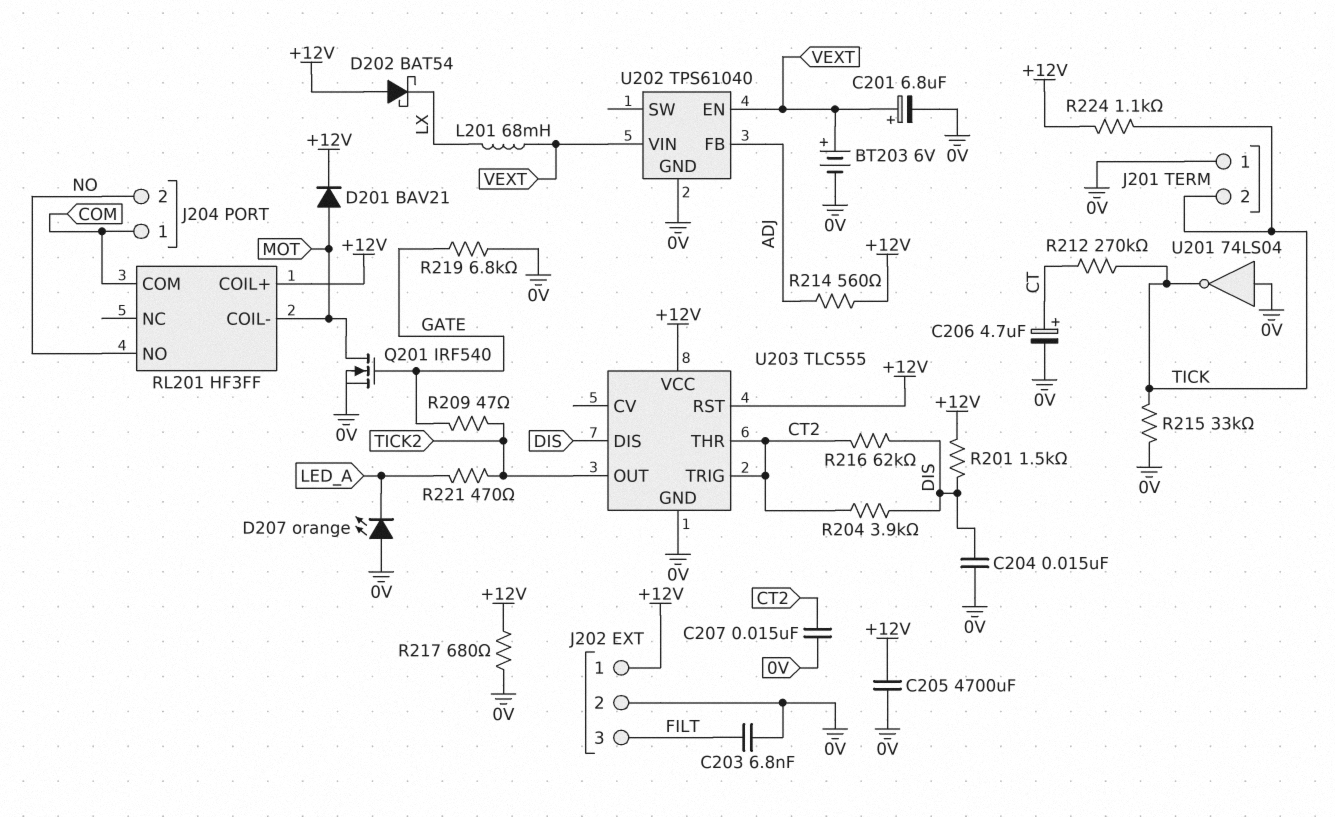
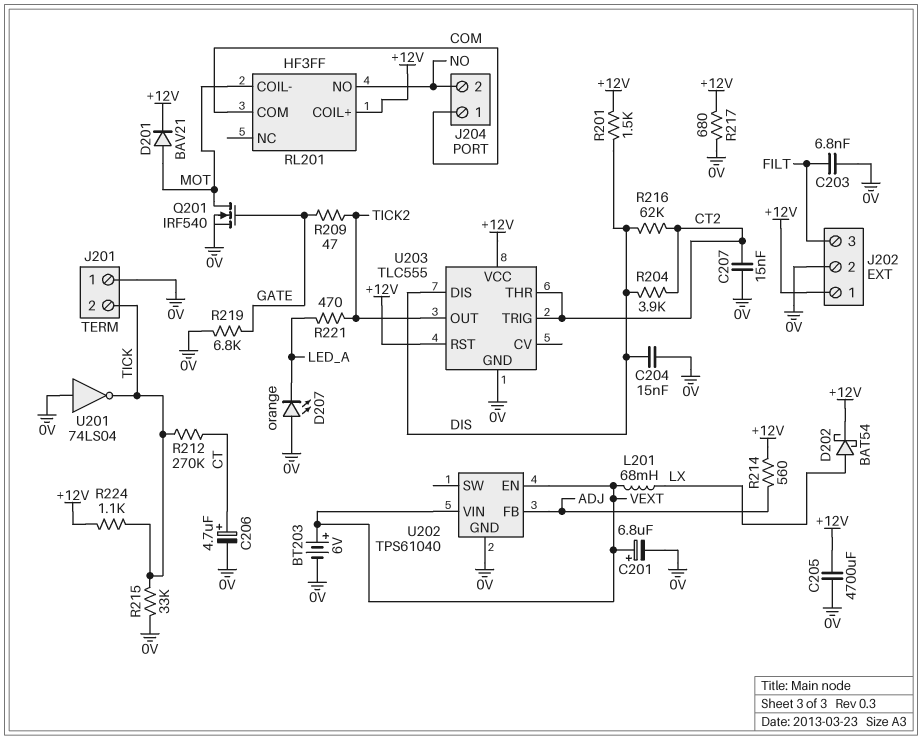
D202: schottky BAT54 (A +12V, K LX) -> schottky BAT54 (A LX, K +12V)

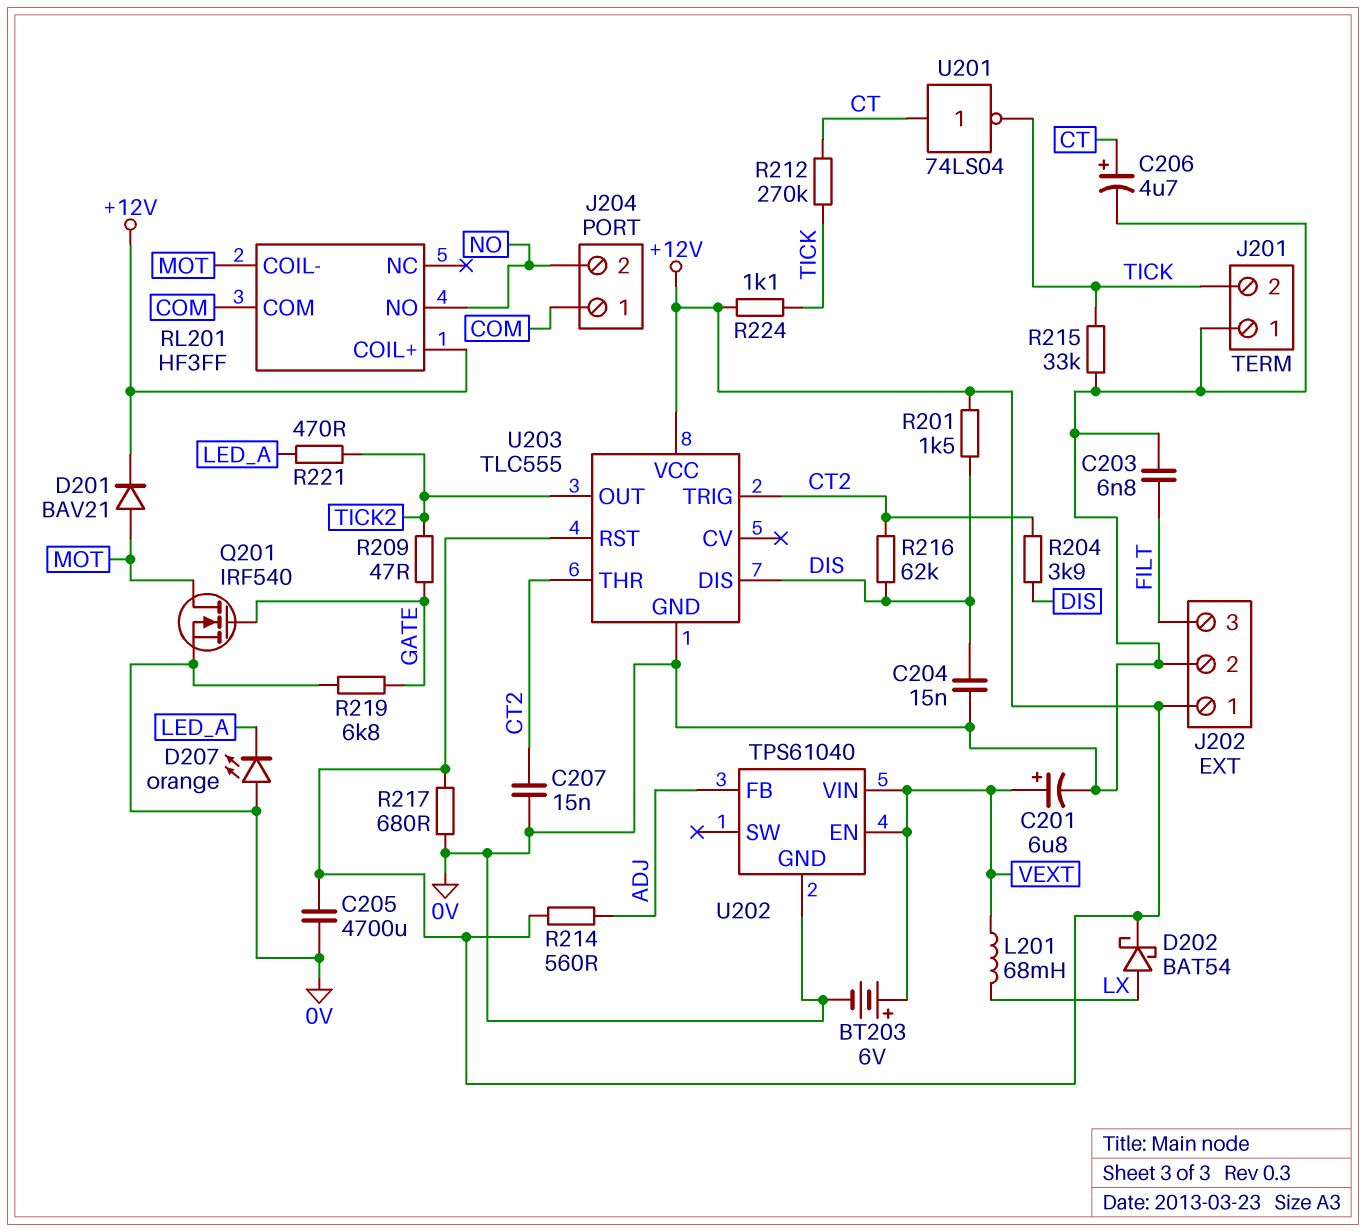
U201: NOT 74LS04 (in 0V, out TICK) -> NOT 74LS04 (in CT, out TICK)

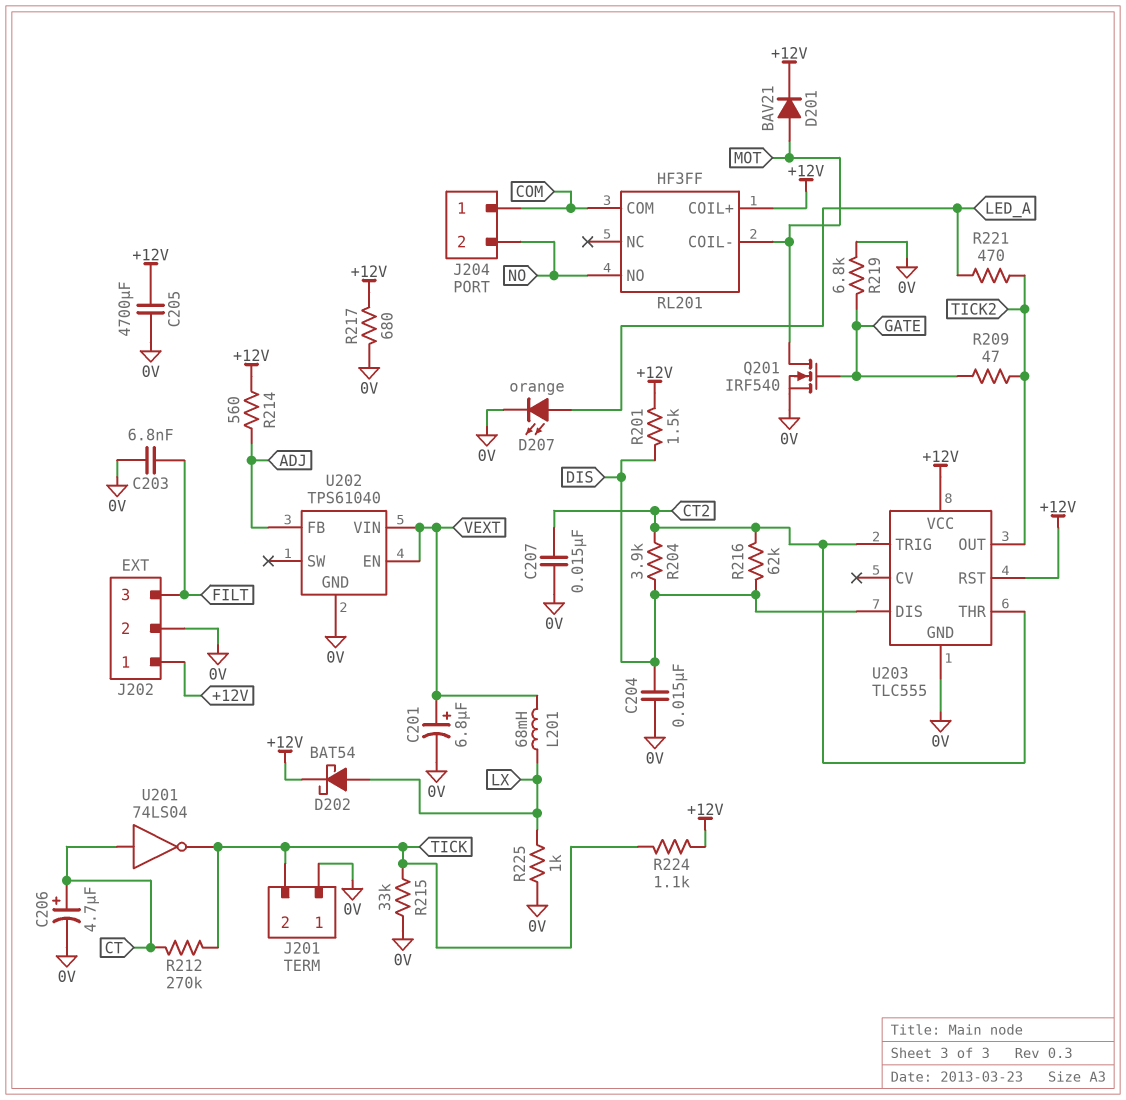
BT203: 6V (plus VEXT, minus 0V) -> none
D207: LED orange (A 0V, K LED_A) -> LED orange (A LED_A, K 0V)
R225: none -> 1k (0V, LX)

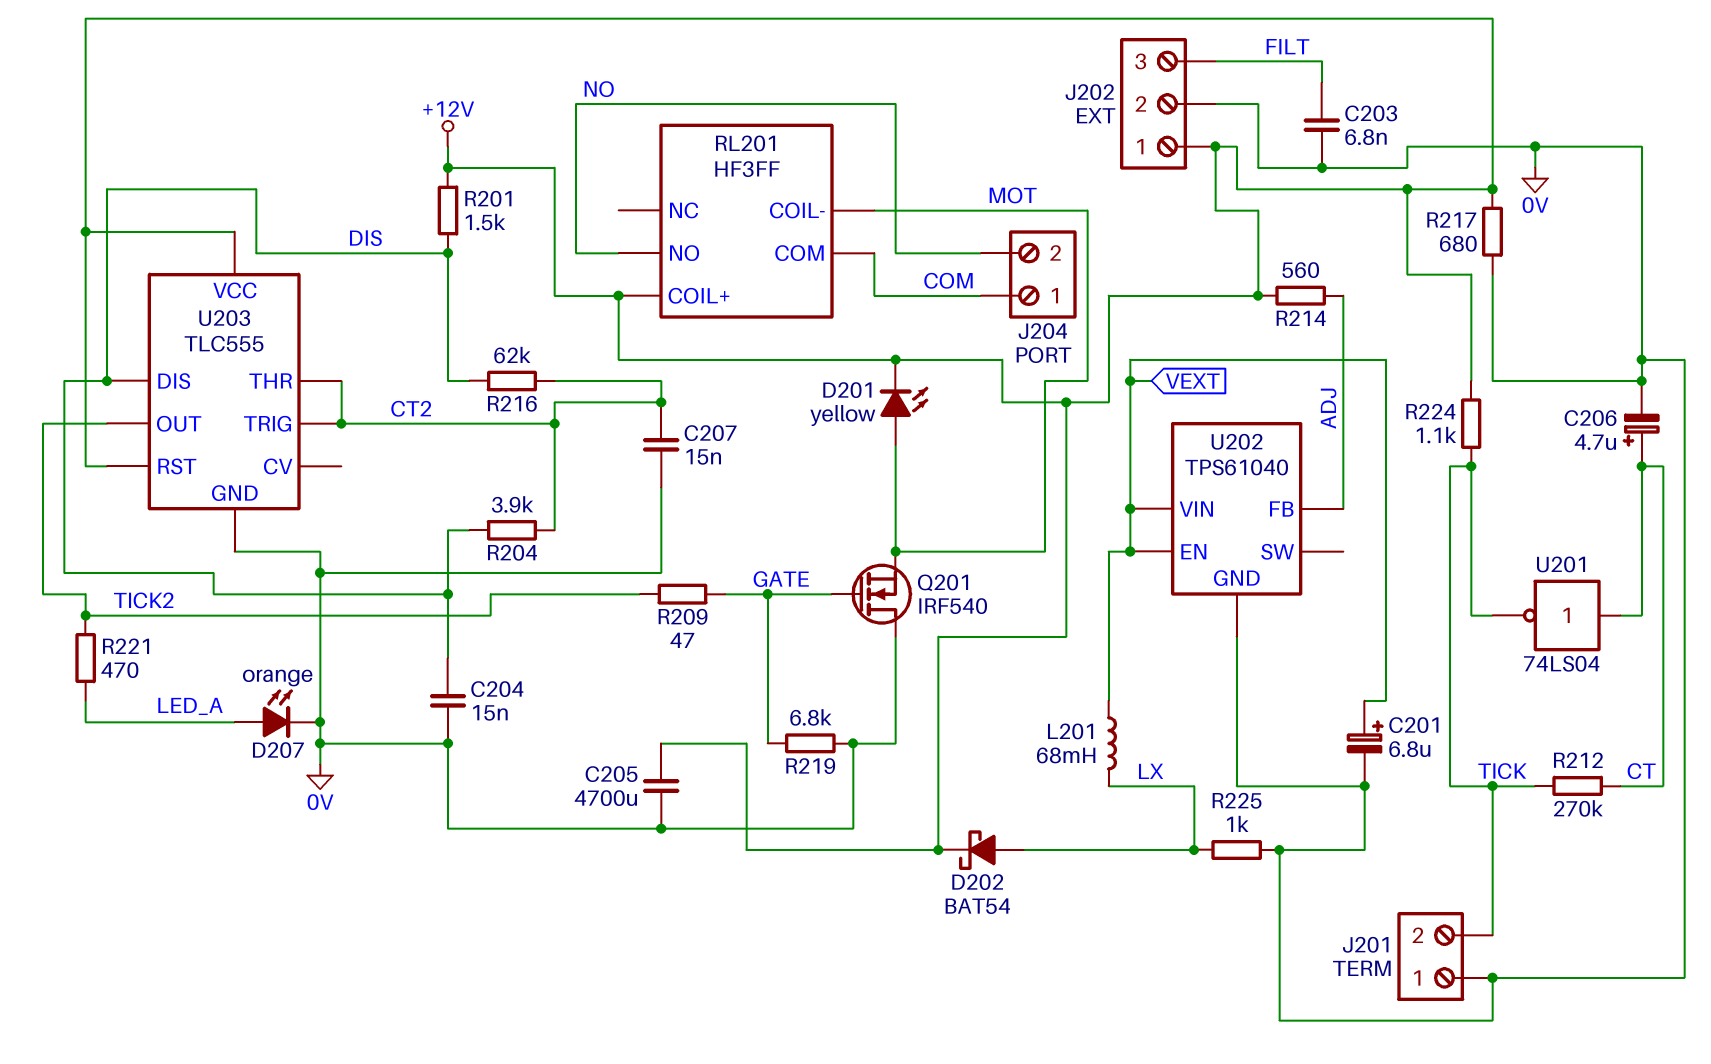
D201: diode BAV21 (A MOT, K +12V) -> LED yellow (A MOT, K +12V)
Q201: NMOS IRF540 (G GATE, D MOT, S 0V) -> NMOS IRF540 (G GATE, D 0V, S MOT)
R215: 33k (0V, TICK) -> none

